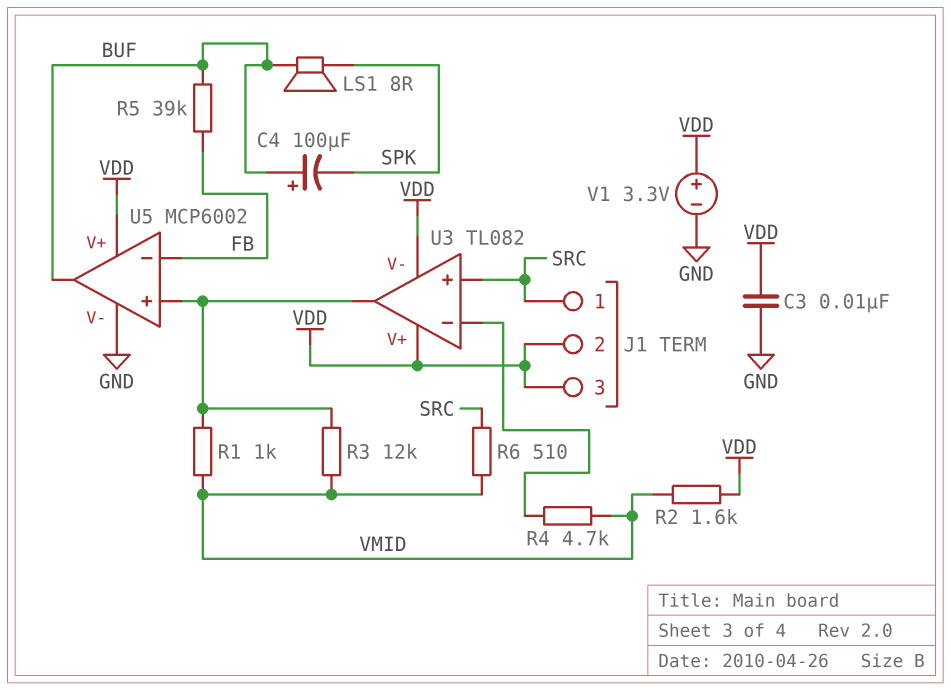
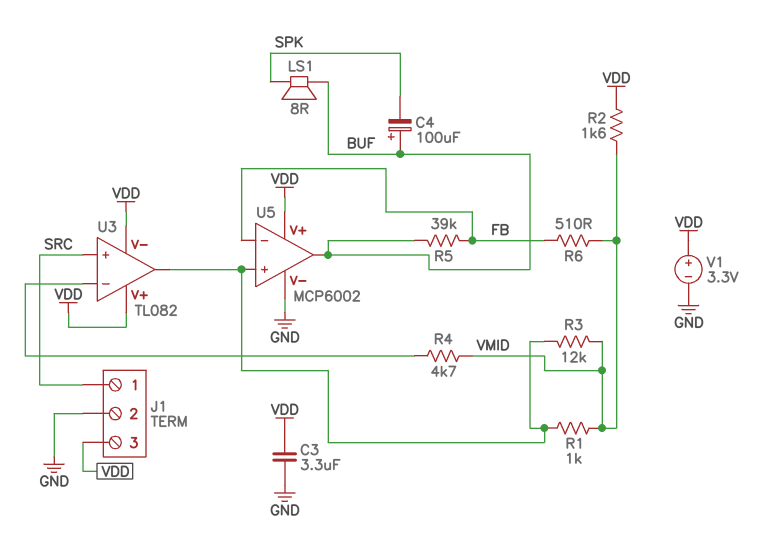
C3: 10nF (GND, VDD) -> 3.3uF (GND, VDD)
J1 pin 2: VDD -> GND
R6: 510 (SRC, VMID) -> 510 (FB, VMID)

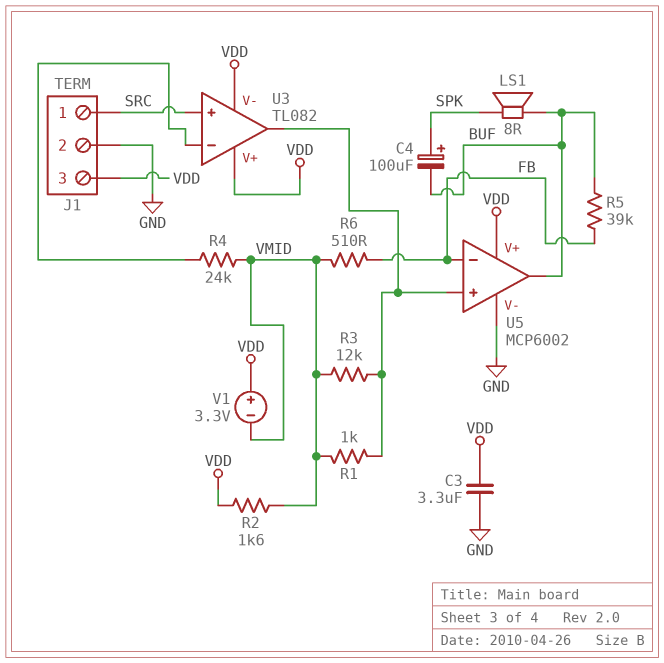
C4: 100uF (plus BUF, minus SPK) -> 100uF (plus SPK, minus BUF)
R4: 4.7k (U3/in-, VMID) -> 24k (U3/in-, VMID)
V1: 3.3V (plus VDD, minus GND) -> 3.3V (plus VDD, minus VMID)

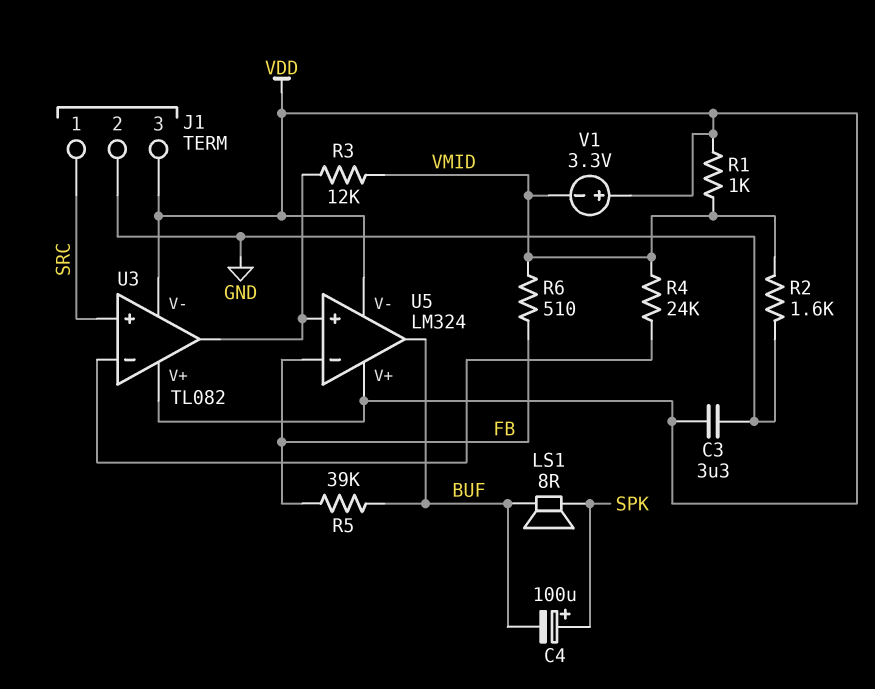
R1: 1k (U3/out, VMID) -> 1k (VDD, VMID)
R2: 1.6k (VDD, VMID) -> 1.6k (GND, VMID)
U5: MCP6002 -> LM324
U5 pin V-: GND -> VDD

